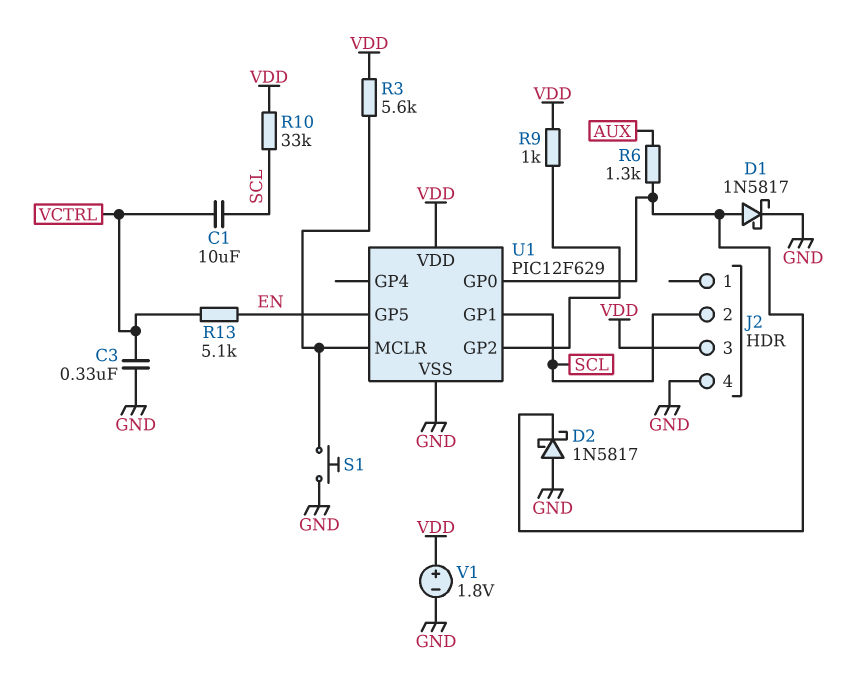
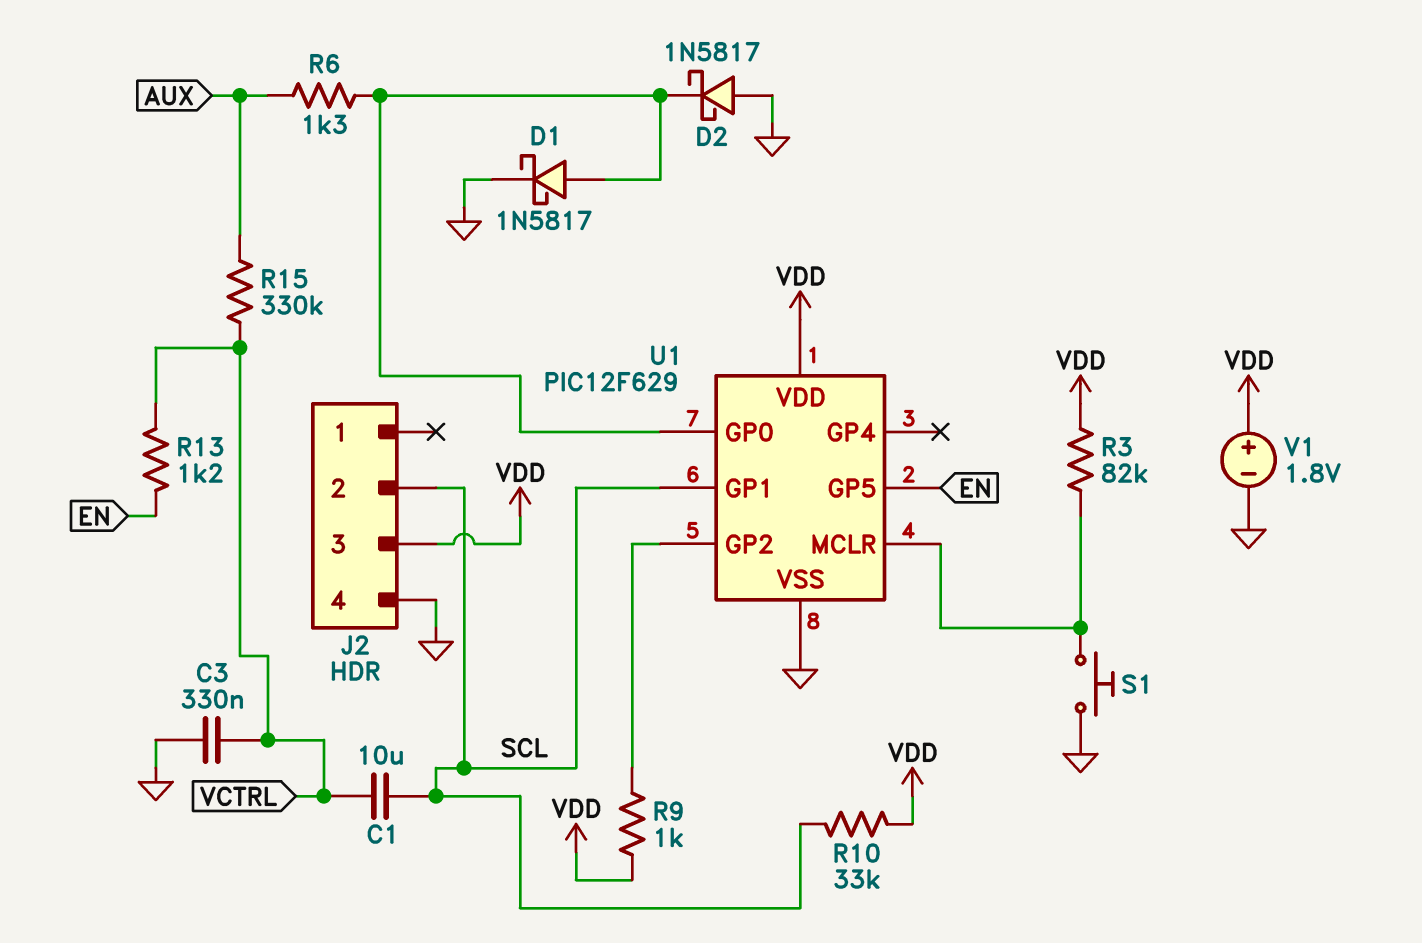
R3: 5.6k (U1/MCLR, VDD) -> 82k (U1/MCLR, VDD)
R13: 5.1k (EN, VCTRL) -> 1.2k (EN, VCTRL)
R15: none -> 330k (AUX, VCTRL)

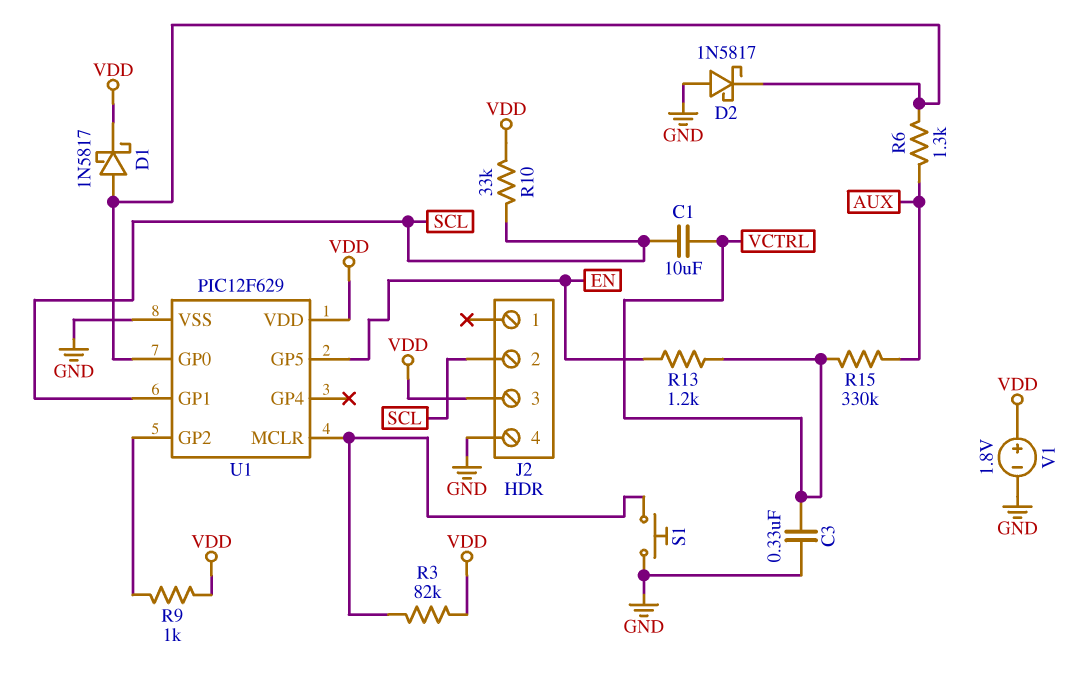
D1: schottky 1N5817 (A U1/GP0, K GND) -> schottky 1N5817 (A U1/GP0, K VDD)

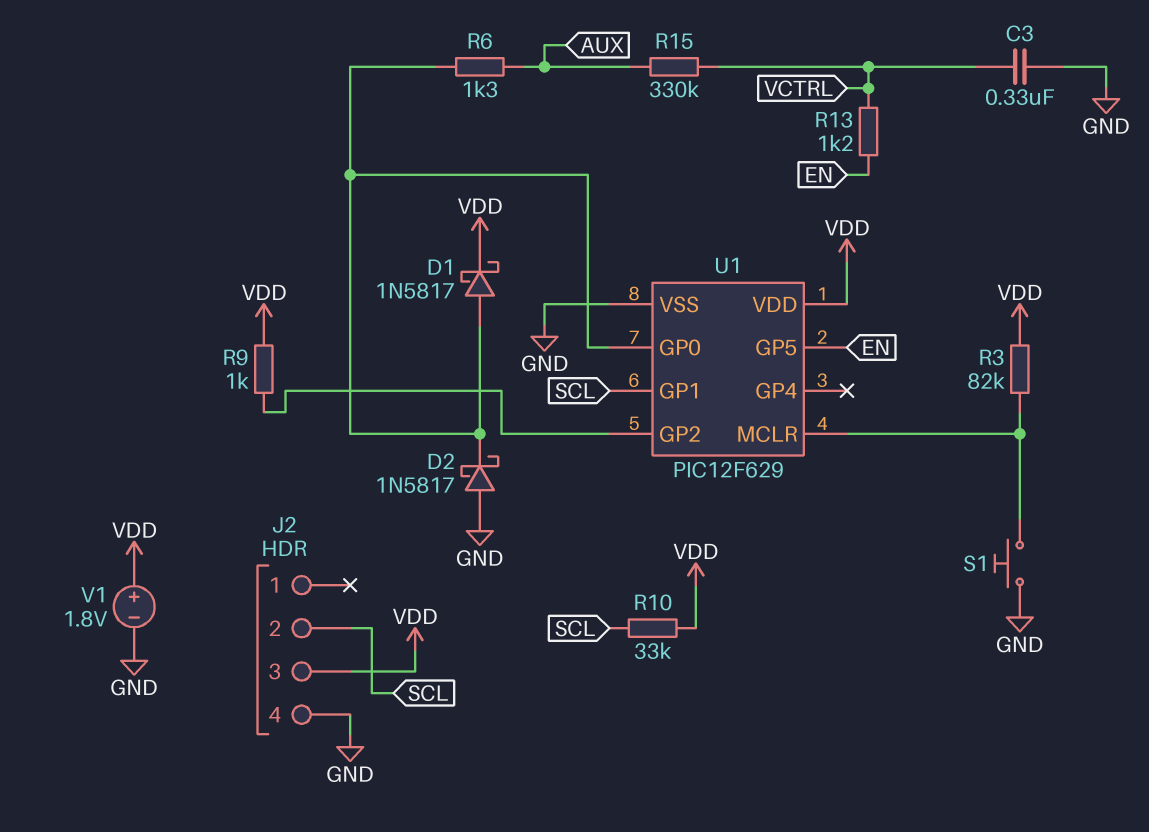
C1: 10uF (SCL, VCTRL) -> none

